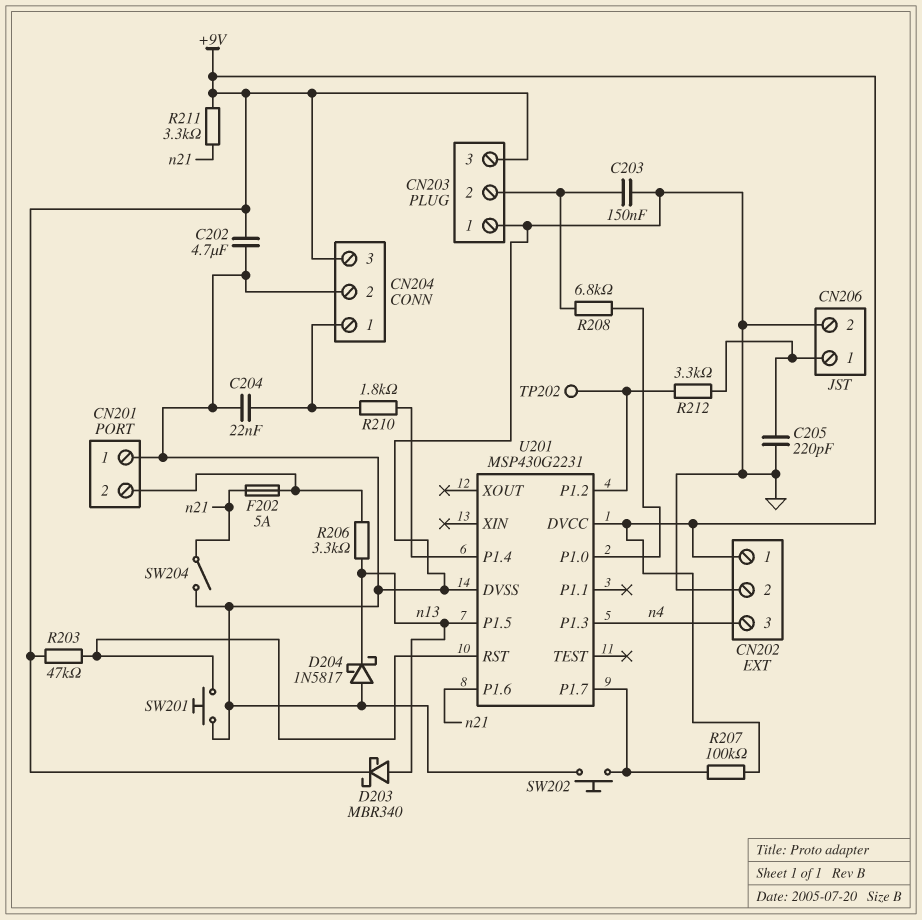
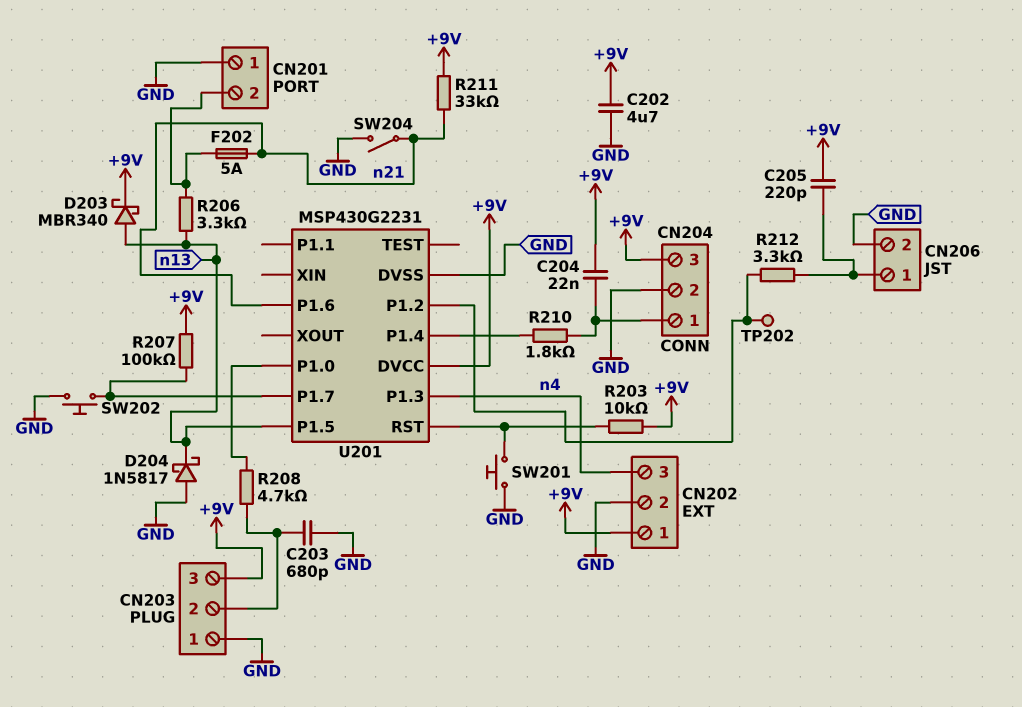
C203: 150nF (CN203/2, GND) -> 680pF (CN203/2, GND)
C204: 22nF (CN204/1, GND) -> 22nF (+9V, CN204/1)
C205: 220pF (CN206/1, GND) -> 220pF (+9V, CN206/1)
R203: 47k (+9V, U201/RST) -> 10k (+9V, U201/RST)
R208: 6.8k (CN203/2, U201/P1.0) -> 4.7k (CN203/2, U201/P1.0)
R211: 3.3k (+9V, n21) -> 33k (+9V, n21)

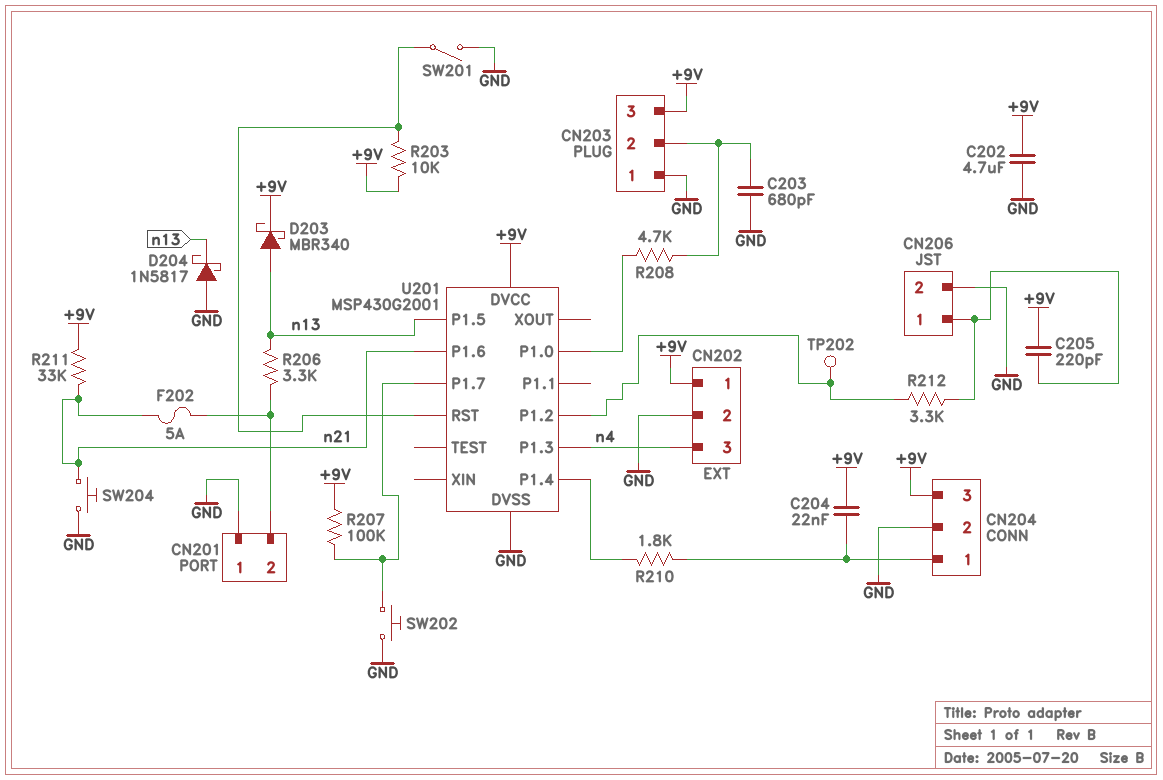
SW201: button (GND, U201/RST) -> switch (GND, U201/RST)
SW204: switch (GND, n21) -> button (GND, n21)
U201: MSP430G2231 -> MSP430G2001

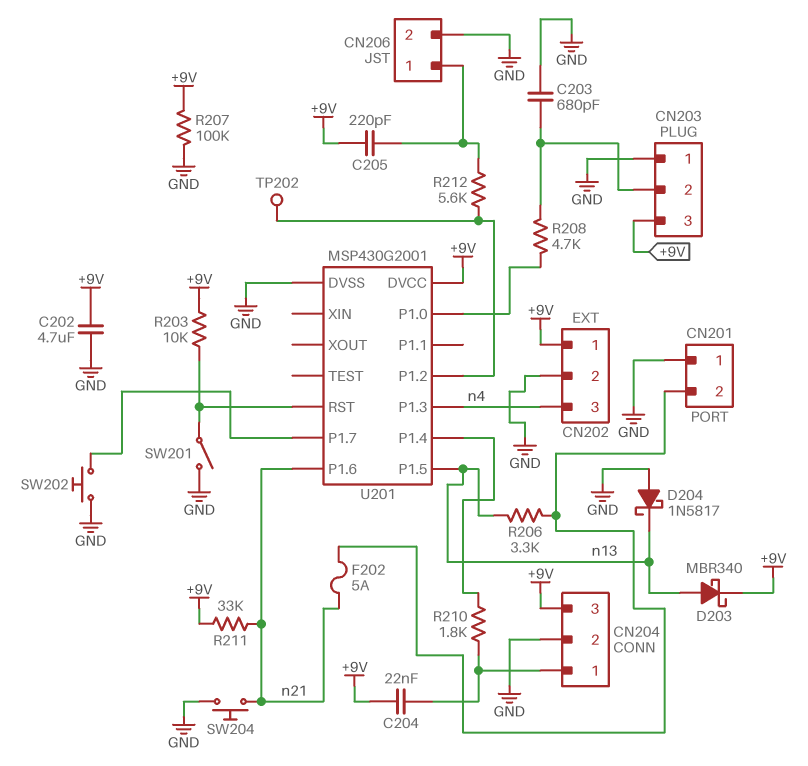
R207: 100k (+9V, U201/P1.7) -> 100k (+9V, GND)
R212: 3.3k (CN206/1, U201/P1.2) -> 5.6k (CN206/1, U201/P1.2)

